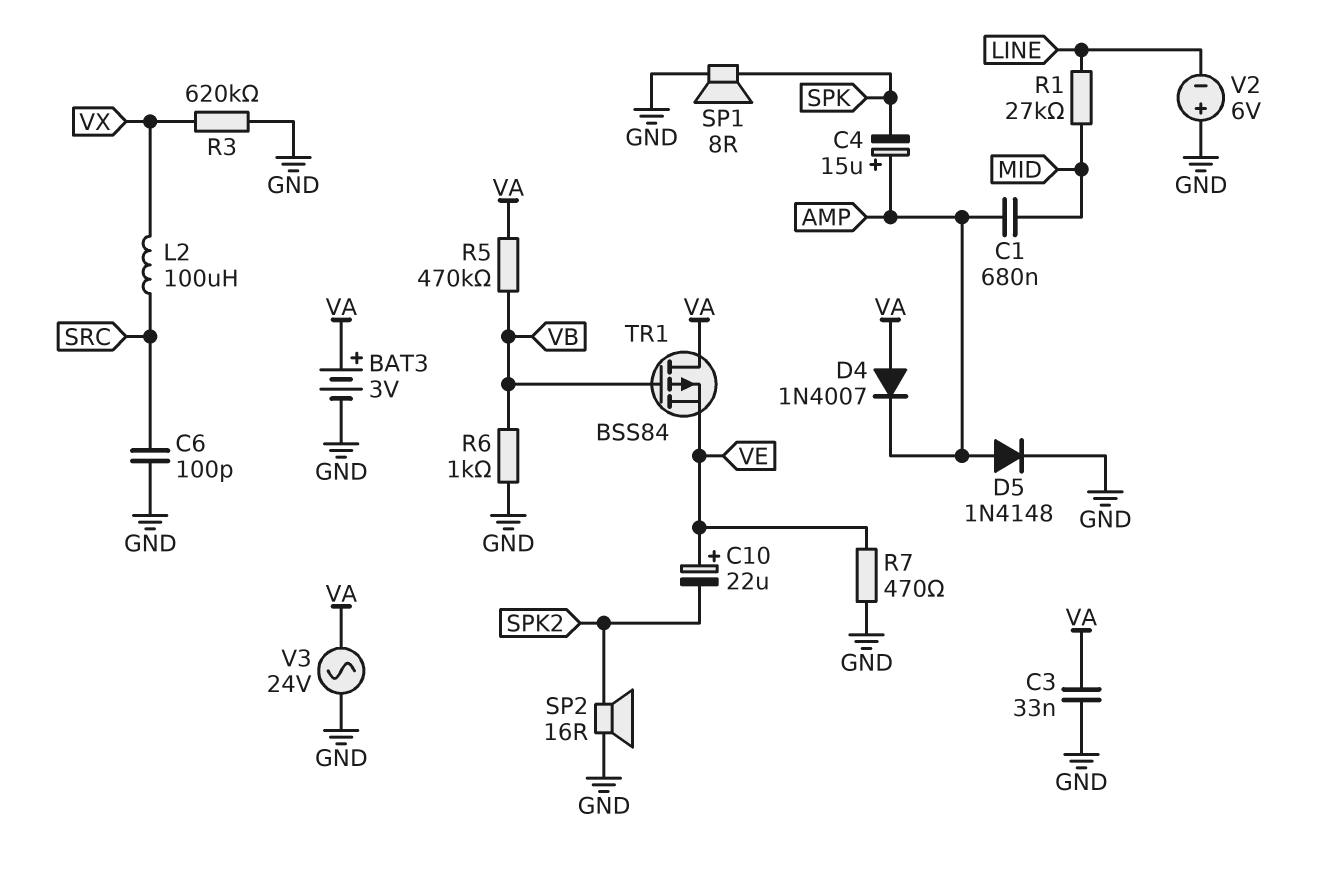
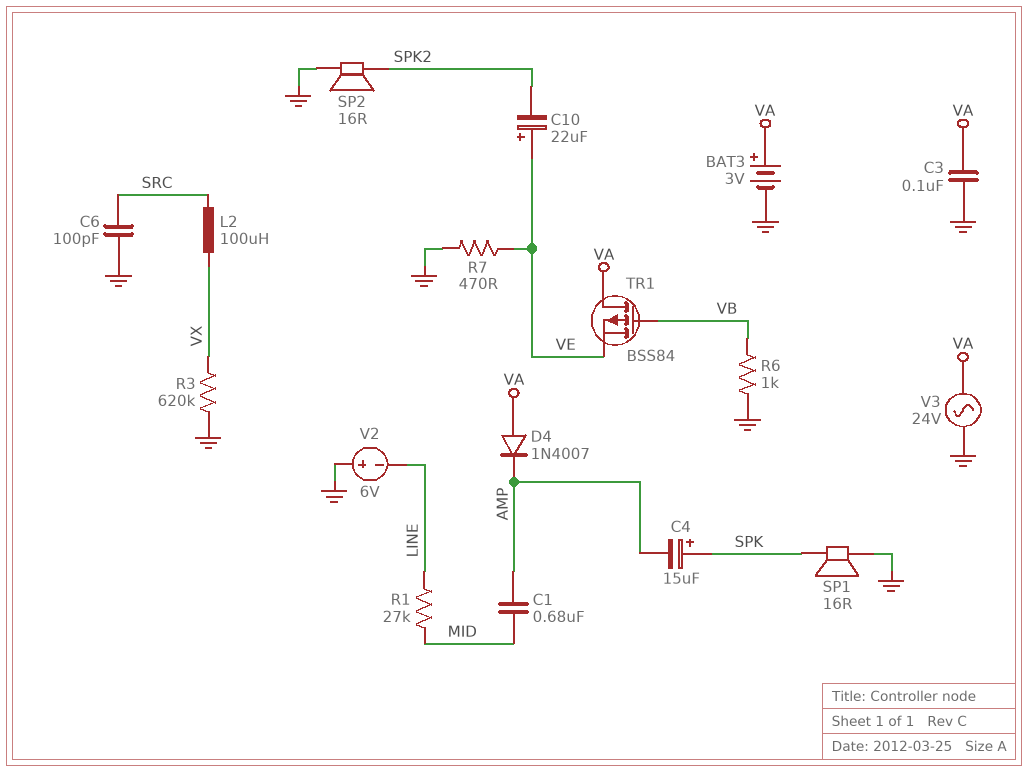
C3: 33nF (GND, VA) -> 100nF (GND, VA)
C4: 15uF (plus AMP, minus SPK) -> 15uF (plus SPK, minus AMP)
D5: diode 1N4148 (A AMP, K GND) -> none
R5: 470k (VA, VB) -> none
SP1: speaker 8R (GND, SPK) -> speaker 16R (GND, SPK)

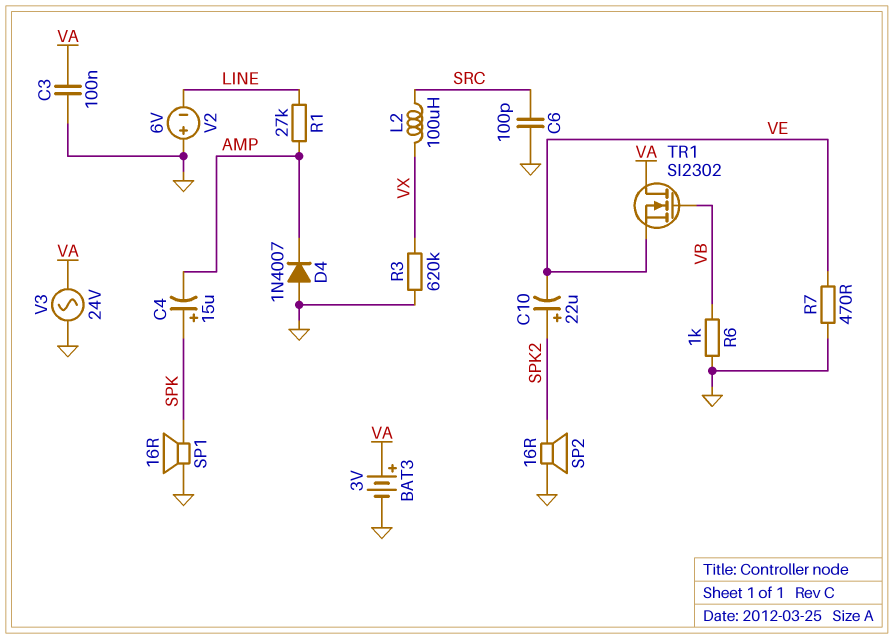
C1: 680nF (AMP, MID) -> none
C10: 22uF (plus VE, minus SPK2) -> 22uF (plus SPK2, minus VE)
D4: diode 1N4007 (A VA, K AMP) -> diode 1N4007 (A GND, K AMP)
R1: 27k (LINE, MID) -> 27k (AMP, LINE)
TR1: PMOS BSS84 (G VB, D VA, S VE) -> NMOS SI2302 (G VB, D VA, S VE)

